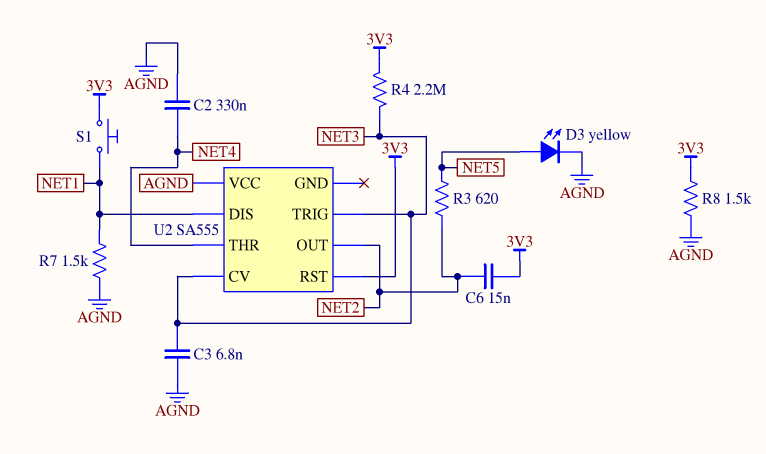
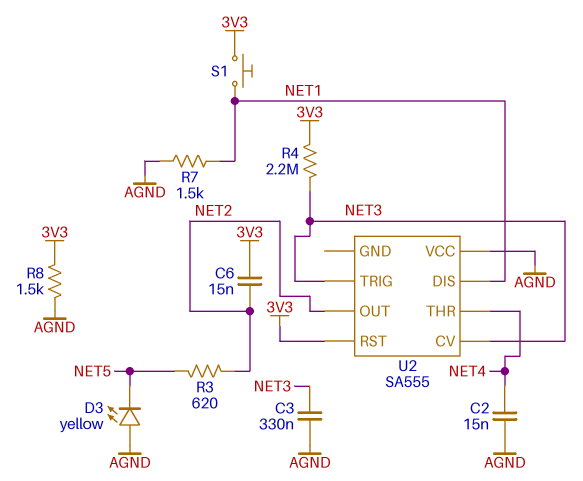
C2: 330nF (AGND, NET4) -> 15nF (AGND, NET4)
C3: 6.8nF (AGND, NET3) -> 330nF (AGND, NET3)
D3: LED yellow (A NET5, K AGND) -> LED yellow (A AGND, K NET5)

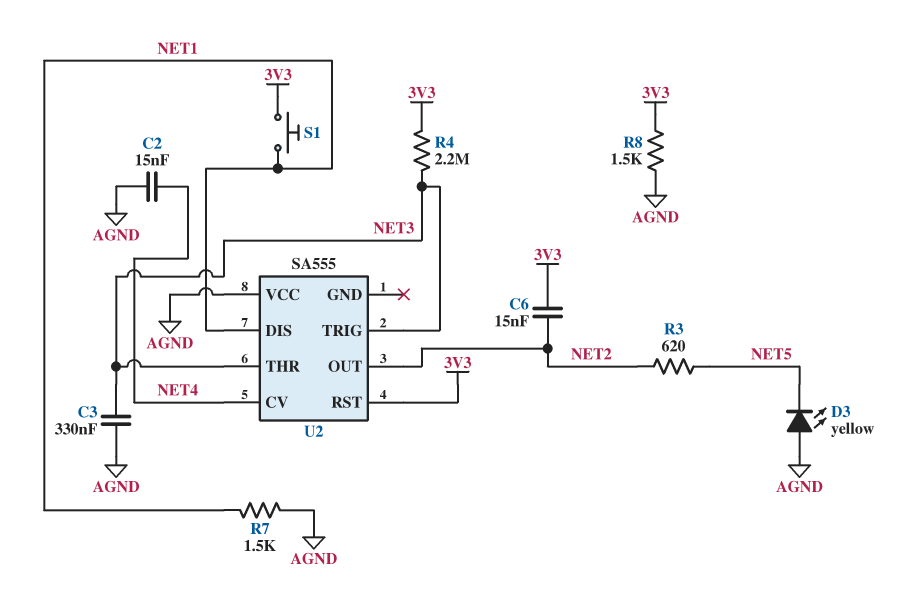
U2 pin CV: NET3 -> NET4
U2 pin THR: NET4 -> NET3

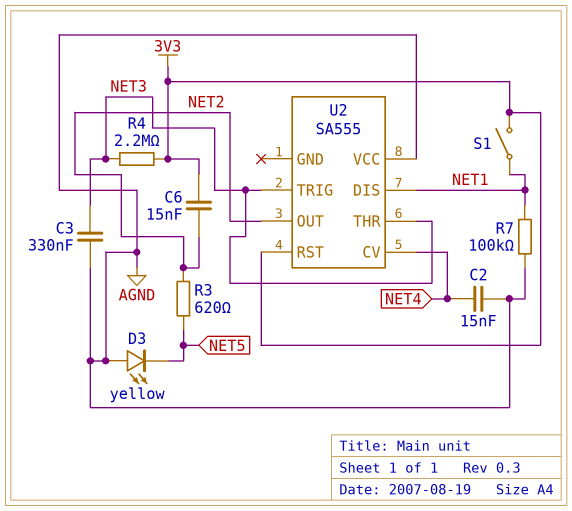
R7: 1.5k (AGND, NET1) -> 100k (AGND, NET1)
R8: 1.5k (3V3, AGND) -> none
S1: button (3V3, NET1) -> switch (3V3, NET1)

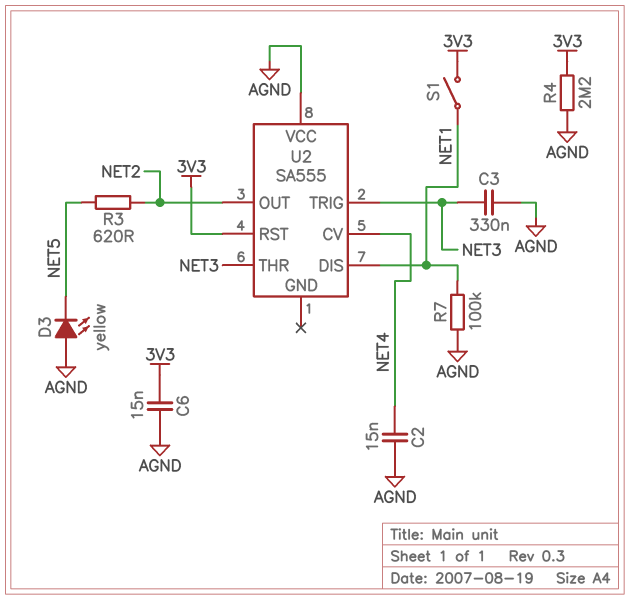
C6: 15nF (3V3, NET2) -> 15nF (3V3, AGND)
R4: 2.2M (3V3, NET3) -> 2.2M (3V3, AGND)

